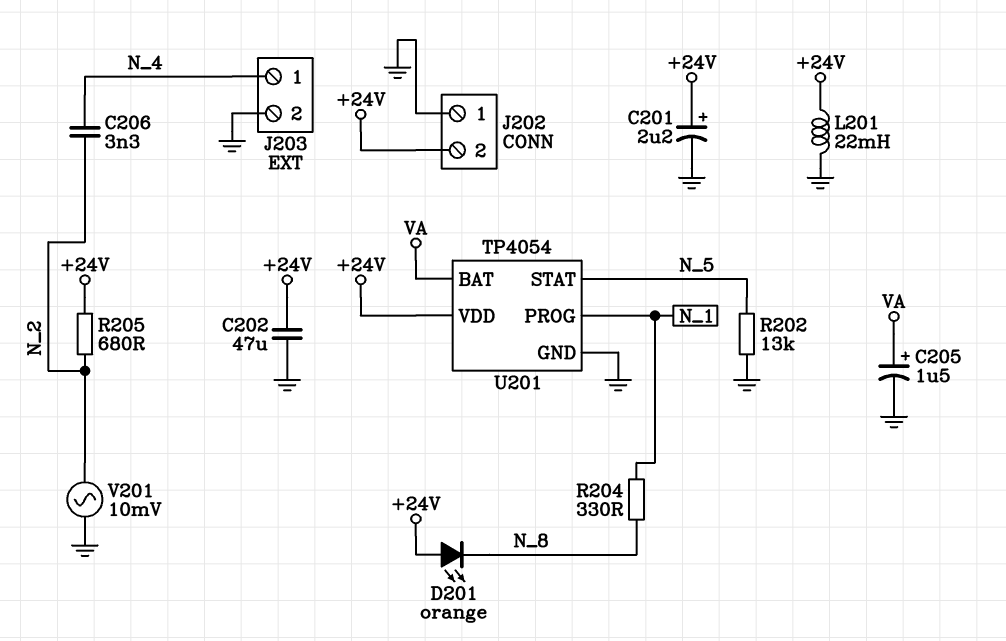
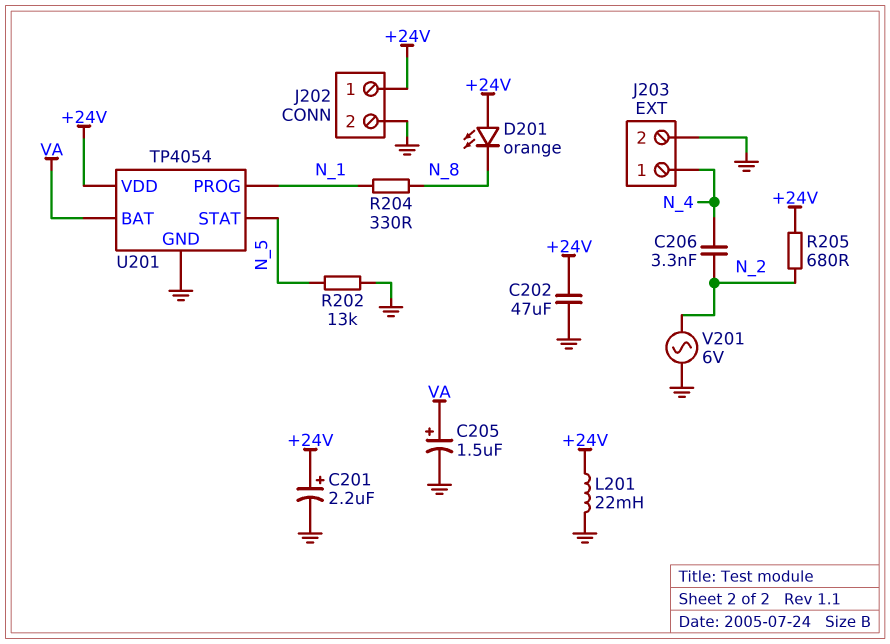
J202 pin 1: GND -> +24V
J202 pin 2: +24V -> GND
V201: AC 10mV (GND, N_2) -> AC 6V (GND, N_2)

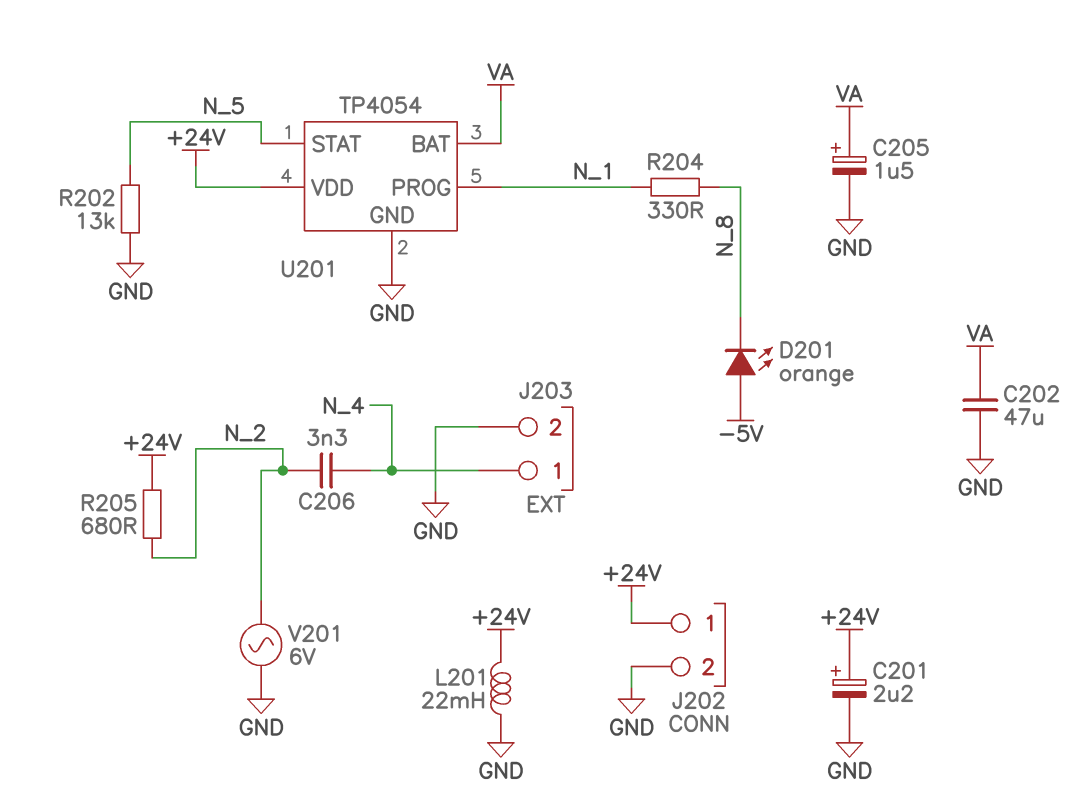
C202: 47uF (+24V, GND) -> 47uF (GND, VA)
D201: LED orange (A +24V, K N_8) -> LED orange (A -5V, K N_8)

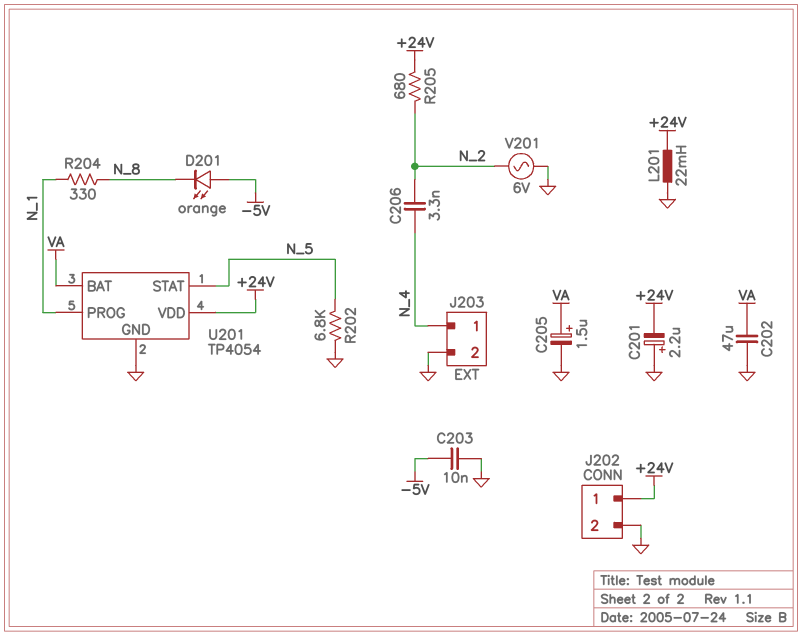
C201: 2.2uF (plus +24V, minus GND) -> 2.2uF (plus GND, minus +24V)
C203: none -> 10nF (-5V, GND)
R202: 13k (GND, N_5) -> 6.8k (GND, N_5)

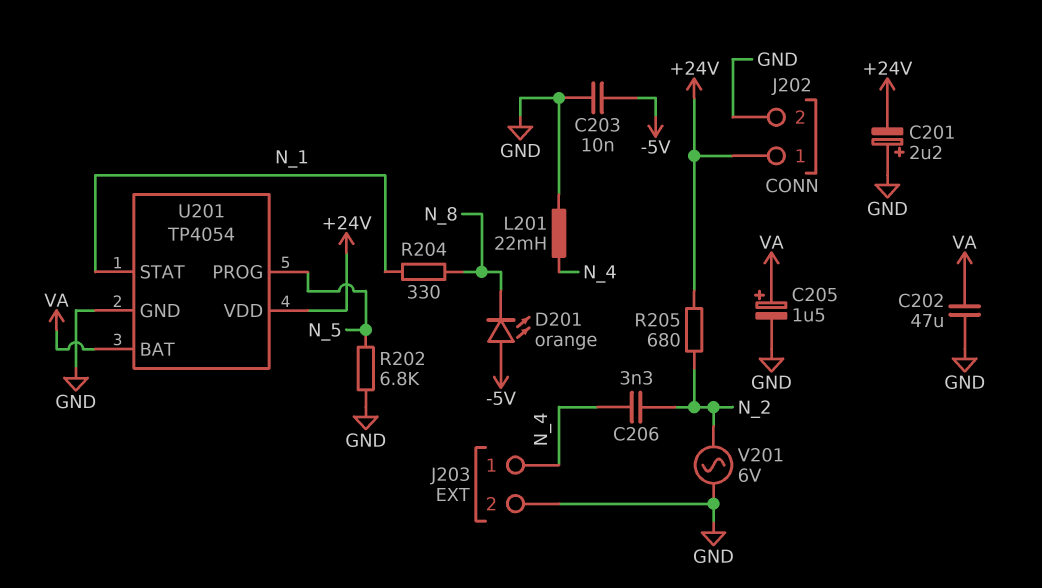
L201: 22mH (+24V, GND) -> 22mH (GND, N_4)
U201 pin PROG: N_1 -> N_5
U201 pin STAT: N_5 -> N_1

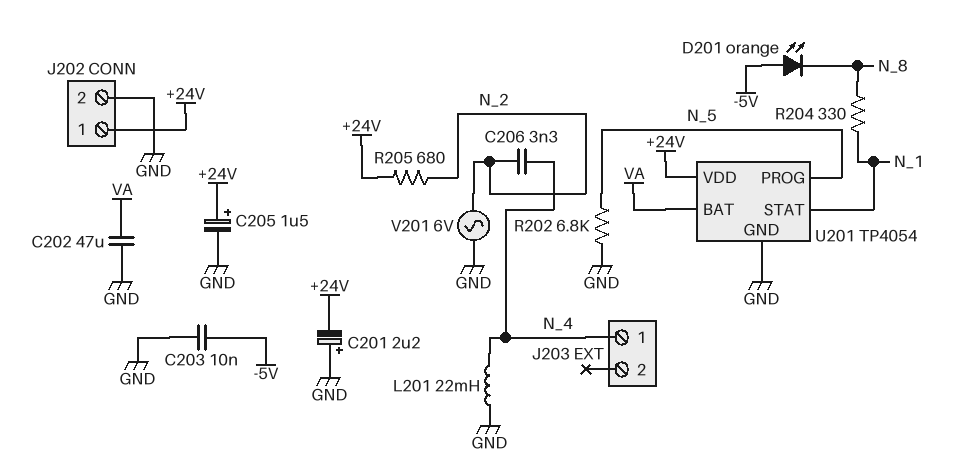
C205: 1.5uF (plus VA, minus GND) -> 1.5uF (plus +24V, minus GND)
J203 pin 2: GND -> none

